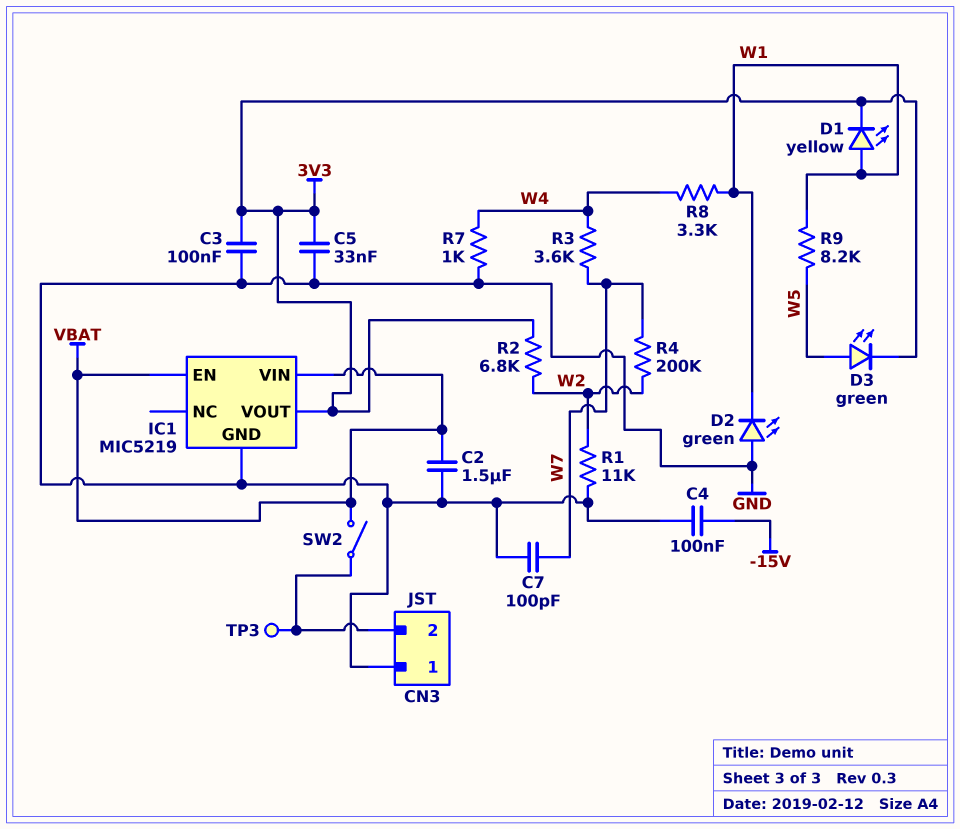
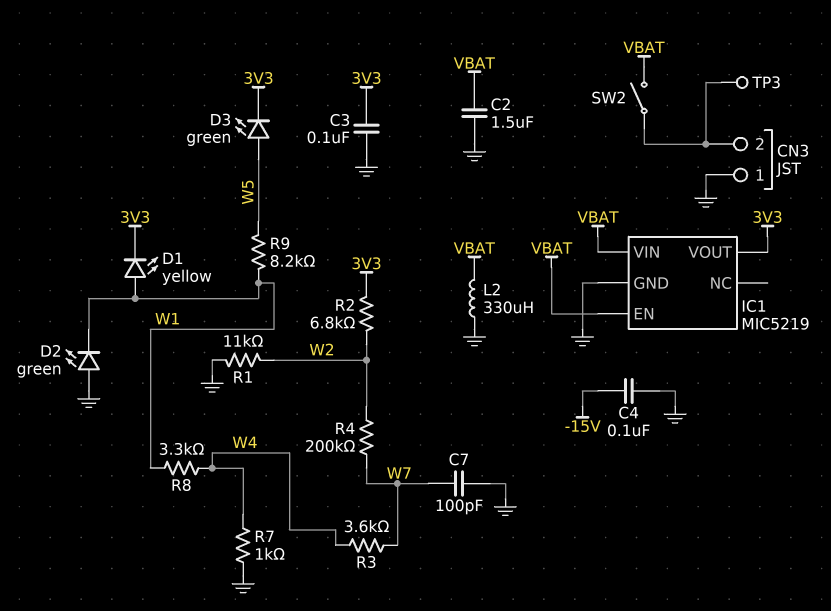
C5: 33nF (3V3, GND) -> none
L2: none -> 330uH (GND, VBAT)

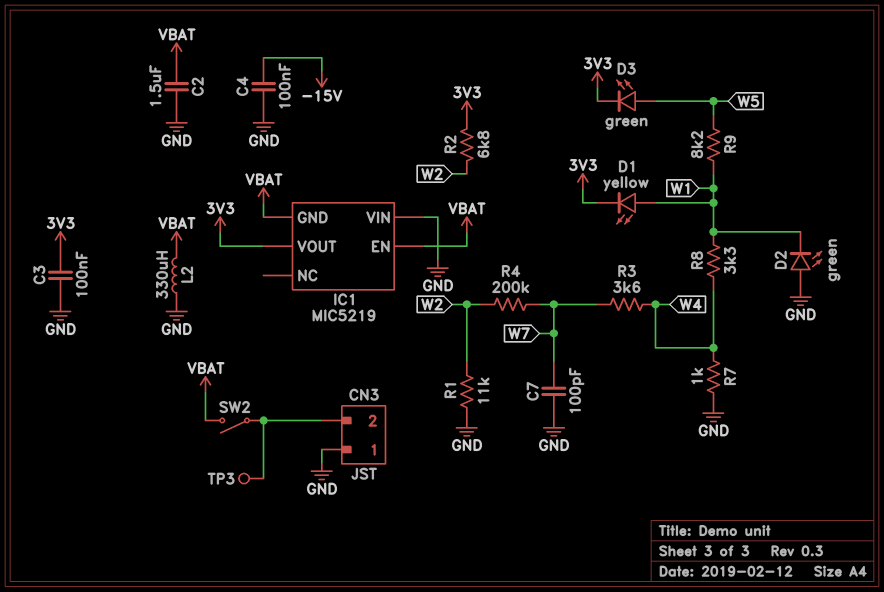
IC1 pin GND: GND -> VBAT
IC1 pin VIN: VBAT -> GND

